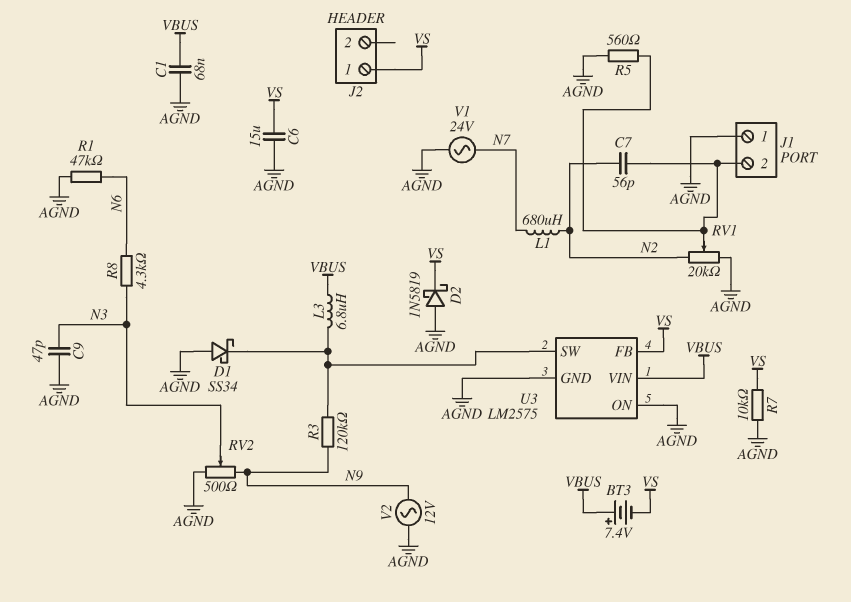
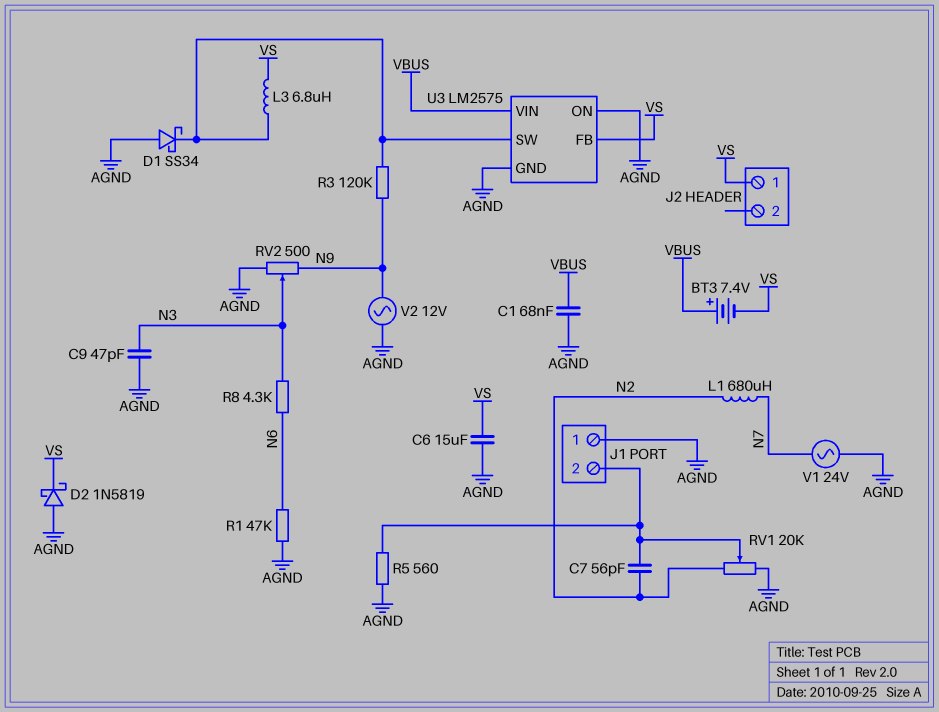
L3: 6.8uH (U3/SW, VBUS) -> 6.8uH (U3/SW, VS)
R7: 10k (AGND, VS) -> none

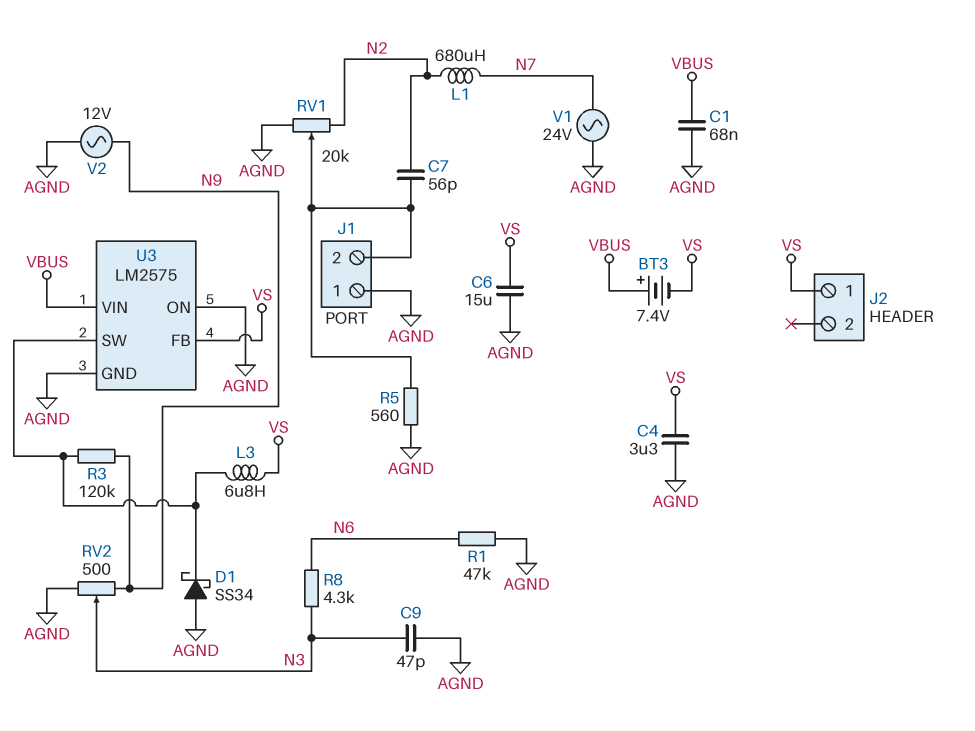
C4: none -> 3.3uF (AGND, VS)
D2: schottky 1N5819 (A AGND, K VS) -> none

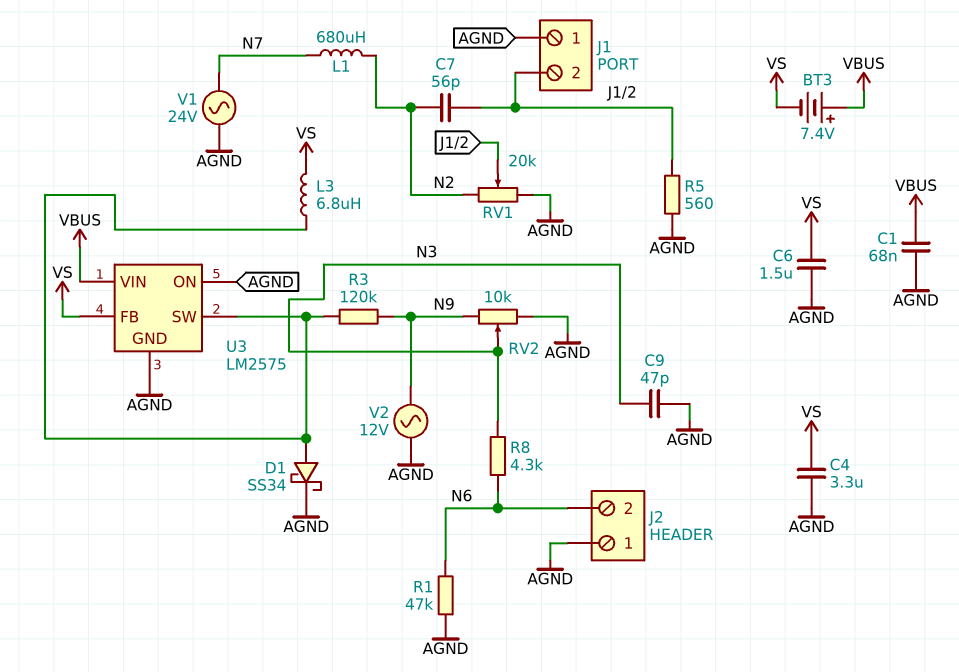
C6: 15uF (AGND, VS) -> 1.5uF (AGND, VS)
D1: schottky SS34 (A AGND, K U3/SW) -> schottky SS34 (A U3/SW, K AGND)
J2 pin 1: VS -> AGND
J2 pin 2: none -> N6
RV2: 500 (AGND, N9, wiper N3) -> 10k (AGND, N9, wiper N3)

